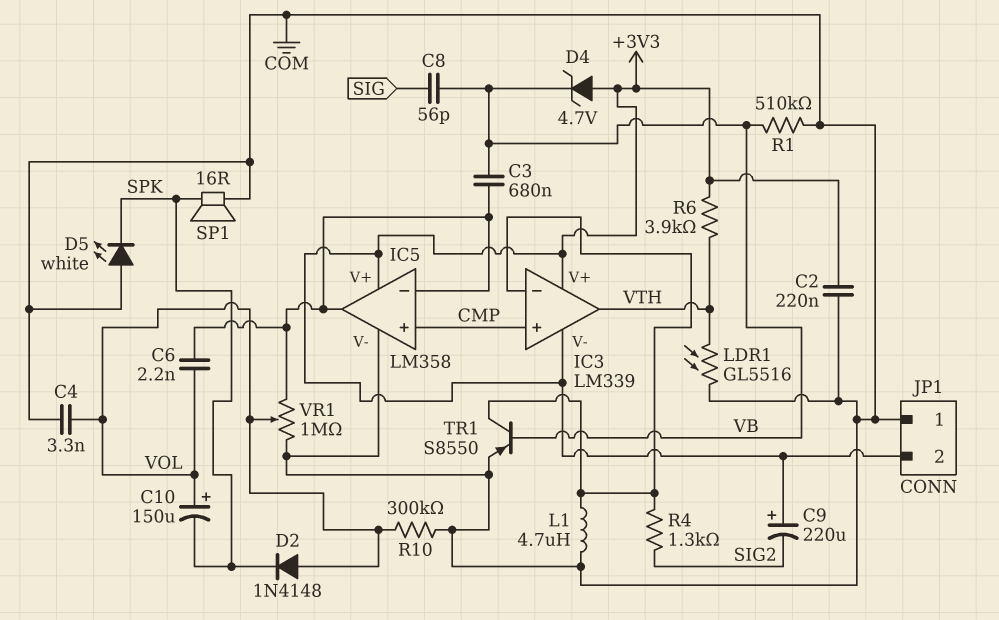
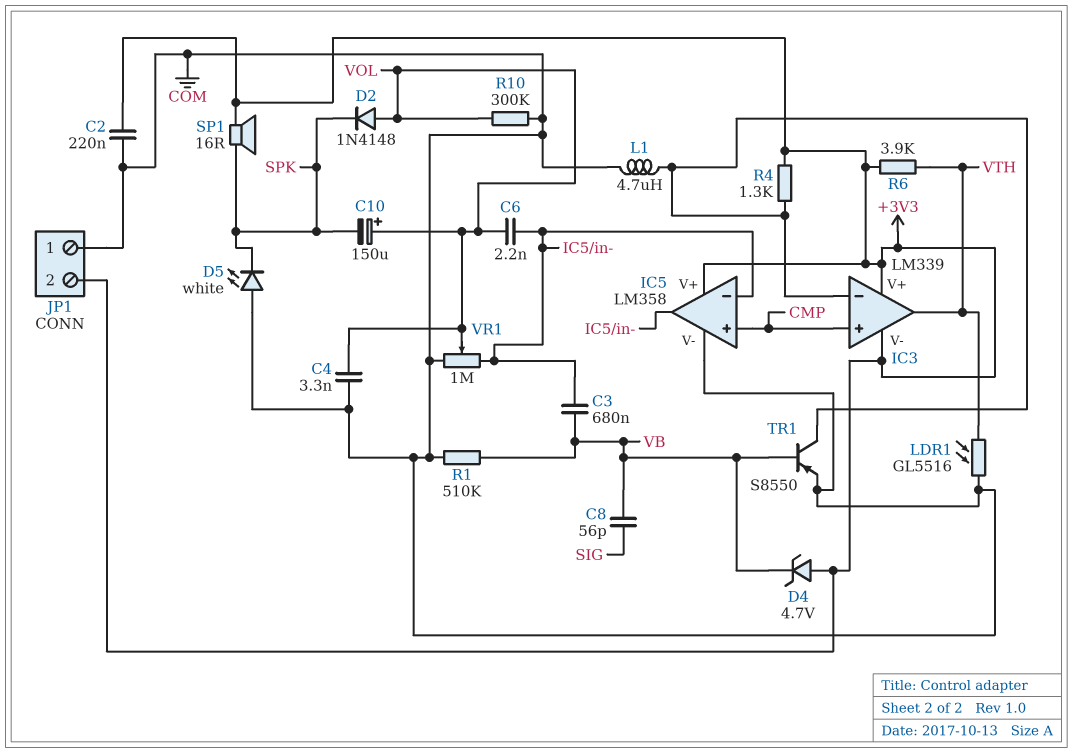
C9: 220uF (plus +3V3, minus SIG2) -> none
R4: 1.3k (IC3/in-, SIG2) -> 1.3k (+3V3, IC3/in-)
SP1: speaker 16R (COM, SPK) -> speaker 16R (+3V3, SPK)

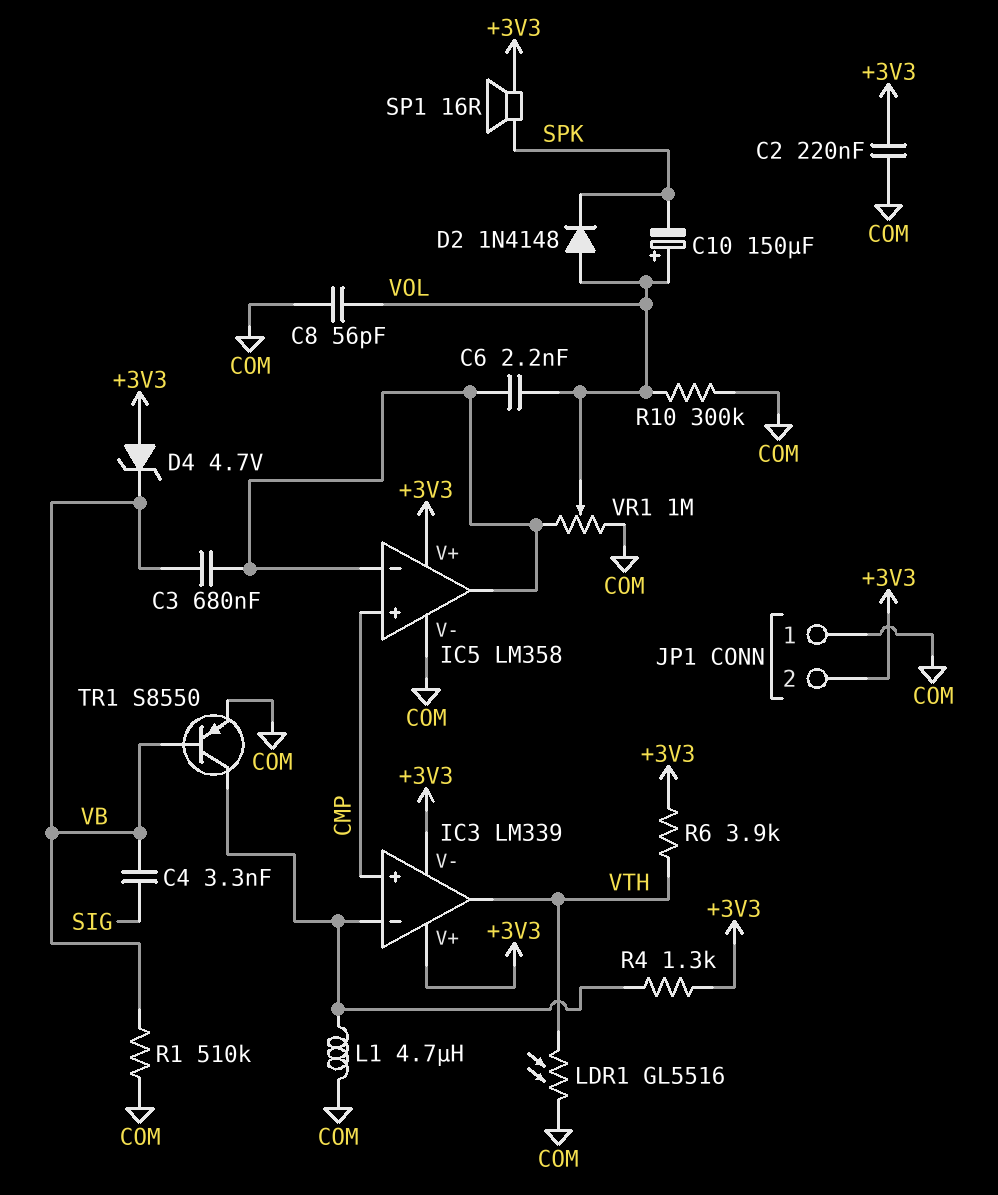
C4: 3.3nF (COM, VOL) -> 3.3nF (SIG, VB)
C8: 56pF (SIG, VB) -> 56pF (COM, VOL)
D5: LED white (A COM, K SPK) -> none

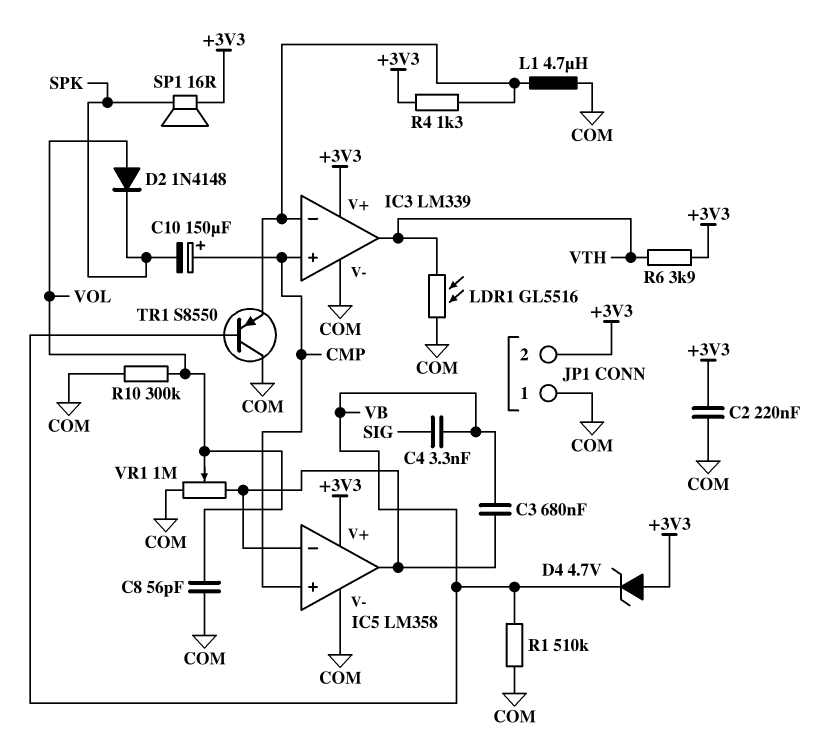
C6: 2.2nF (IC5/in-, VOL) -> none
C10: 150uF (plus VOL, minus SPK) -> 150uF (plus CMP, minus SPK)
IC3 pin V-: +3V3 -> COM
TR1: PNP S8550 (B VB, C IC3/in-, E COM) -> PNP S8550 (B VB, C COM, E IC3/in-)

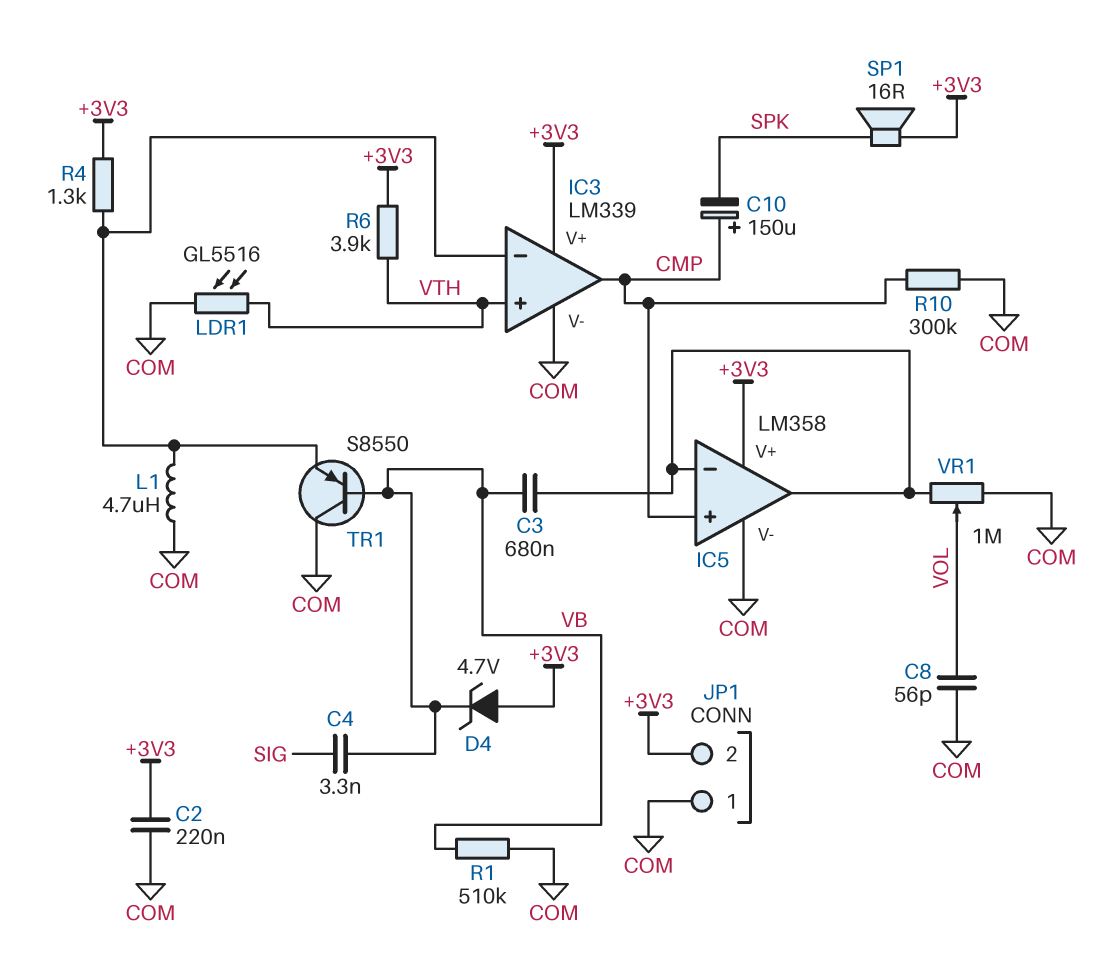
D2: diode 1N4148 (A VOL, K SPK) -> none
IC3 pin in+: CMP -> VTH
IC3 pin out: VTH -> CMP
R10: 300k (COM, VOL) -> 300k (CMP, COM)

